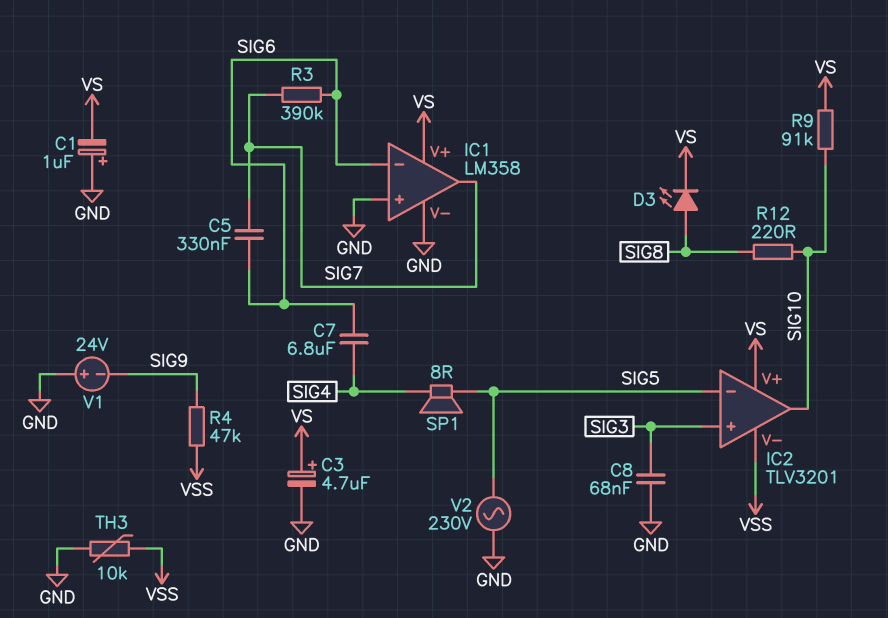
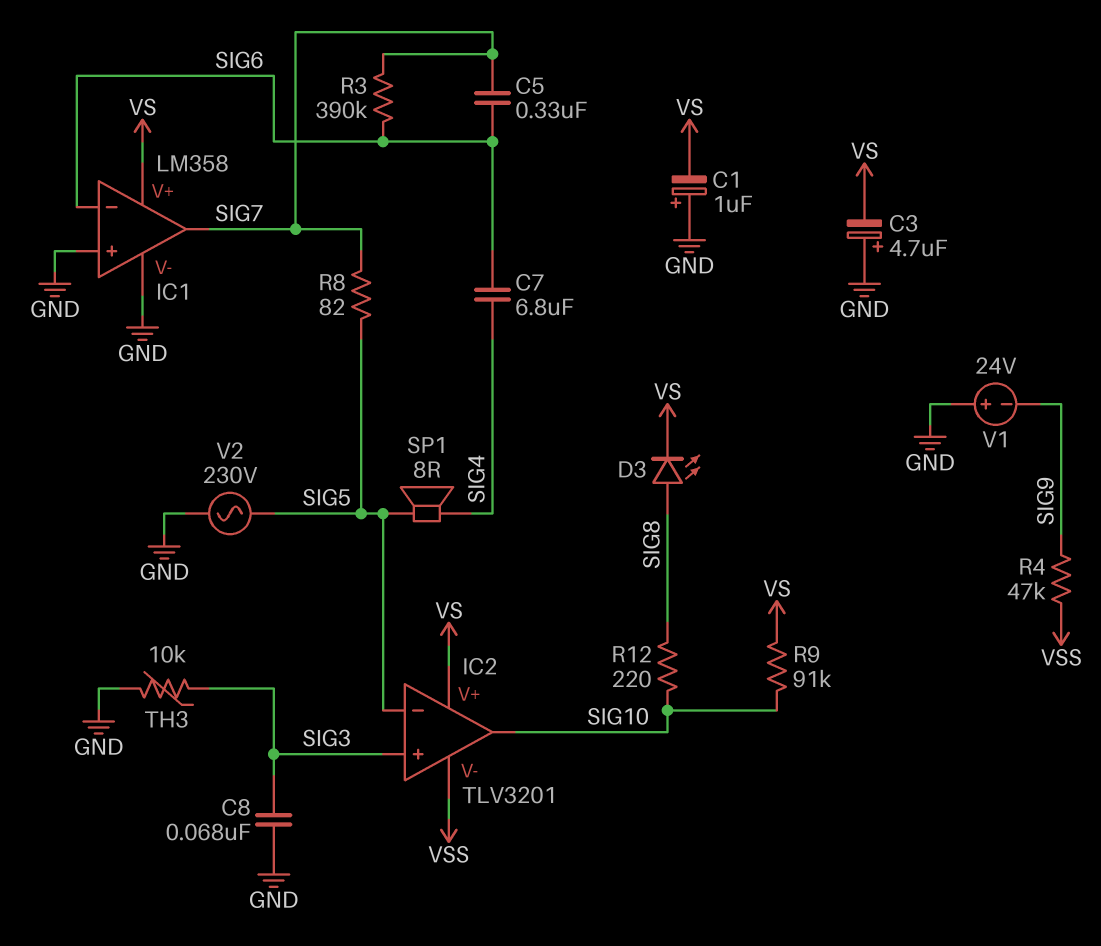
C3: 4.7uF (plus VS, minus GND) -> 4.7uF (plus GND, minus VS)
R8: none -> 82 (SIG5, SIG7)
TH3: 10k (GND, VSS) -> 10k (GND, SIG3)

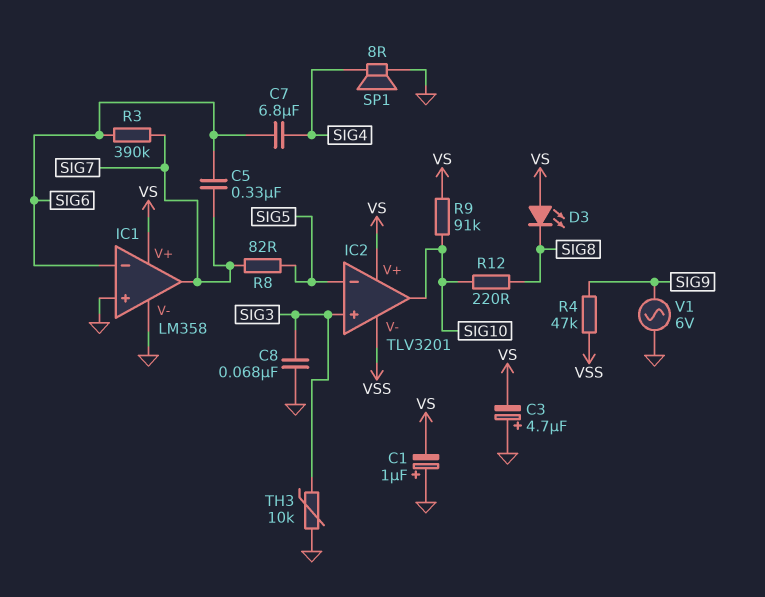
D3: LED (A SIG8, K VS) -> LED (A VS, K SIG8)
SP1: speaker 8R (SIG4, SIG5) -> speaker 8R (GND, SIG4)
V1: 24V (plus GND, minus SIG9) -> AC 6V (GND, SIG9)
V2: AC 230V (GND, SIG5) -> none

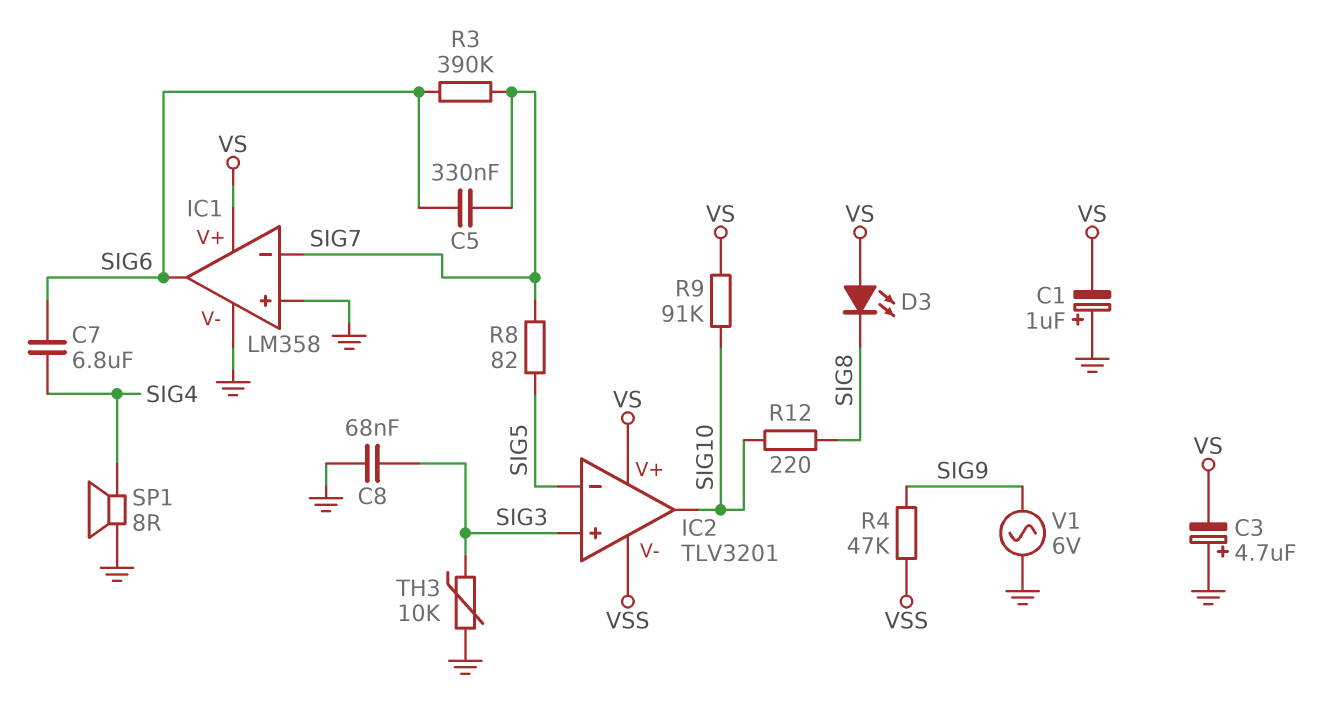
IC1 pin in-: SIG6 -> SIG7
IC1 pin out: SIG7 -> SIG6

